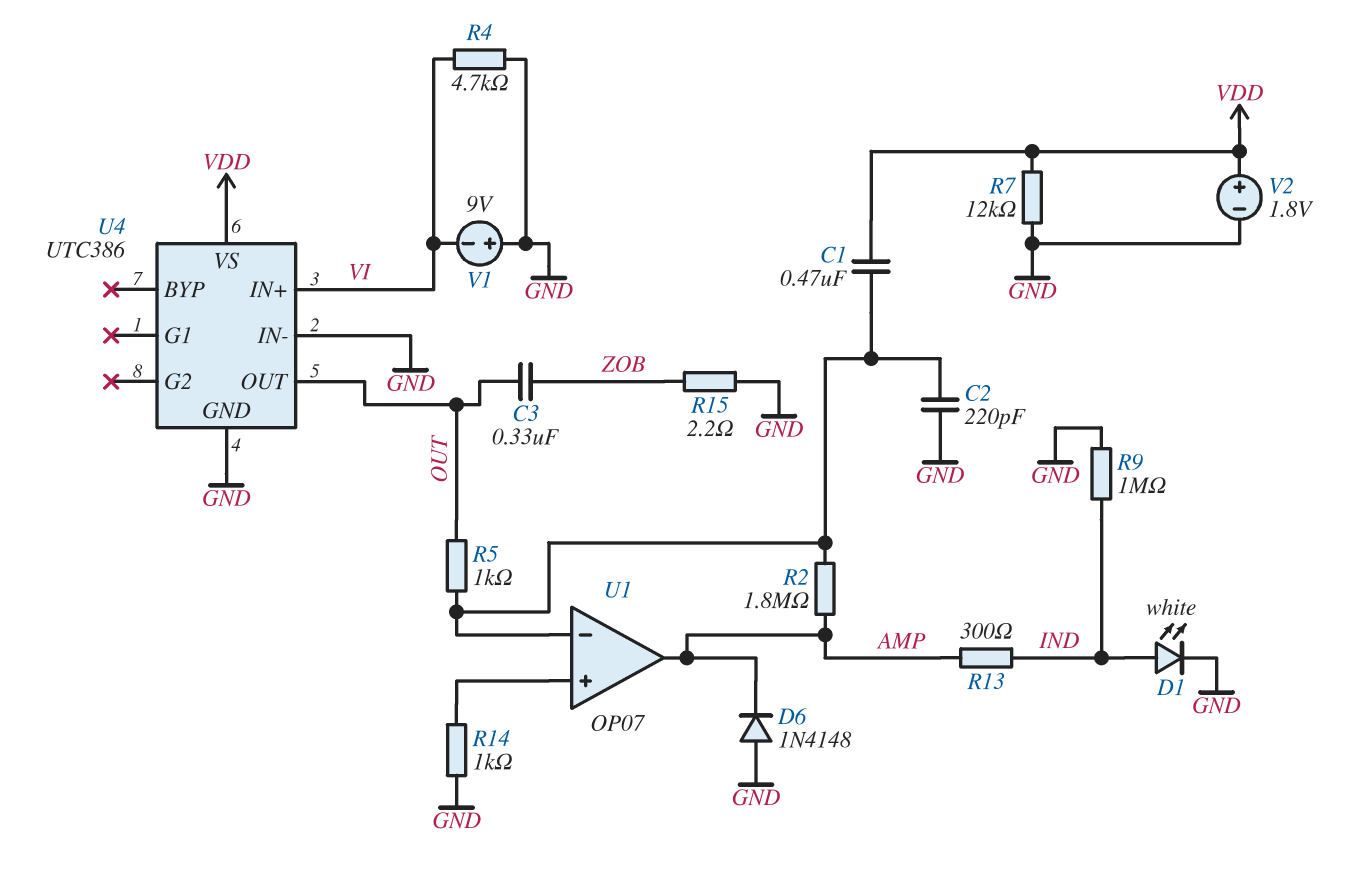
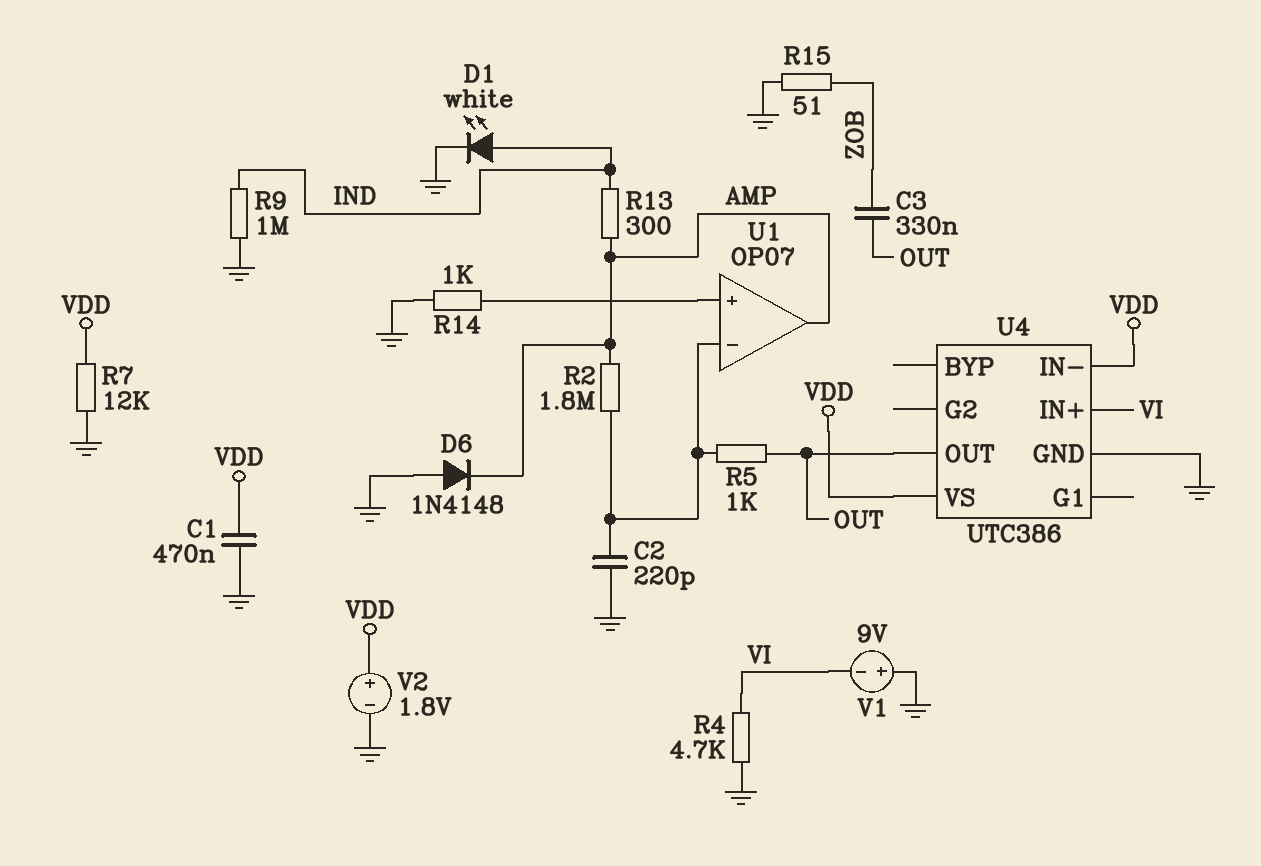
C1: 470nF (U1/in-, VDD) -> 470nF (GND, VDD)
R15: 2.2 (GND, ZOB) -> 51 (GND, ZOB)
U4 pin IN-: GND -> VDD

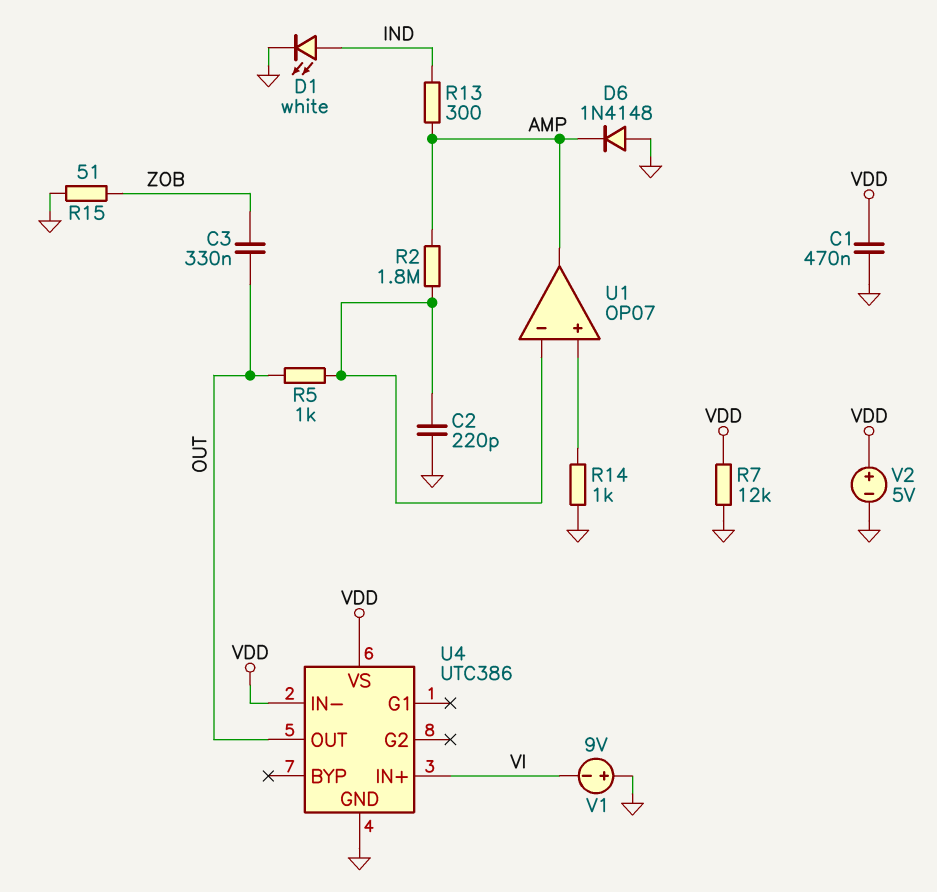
R4: 4.7k (GND, VI) -> none
R9: 1M (GND, IND) -> none
V2: 1.8V (plus VDD, minus GND) -> 5V (plus VDD, minus GND)

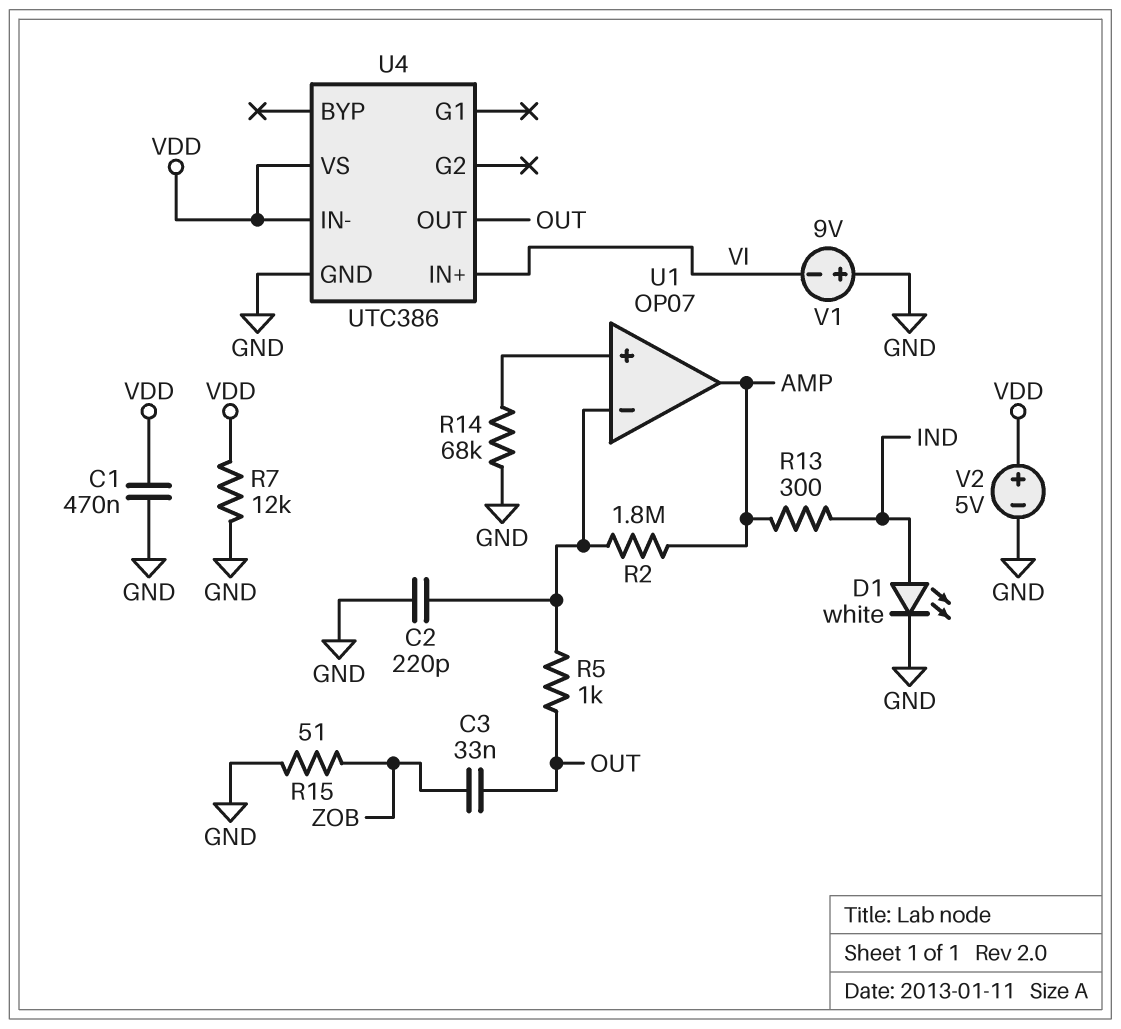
C3: 330nF (OUT, ZOB) -> 33nF (OUT, ZOB)
D6: diode 1N4148 (A GND, K AMP) -> none
R14: 1k (GND, U1/in+) -> 68k (GND, U1/in+)

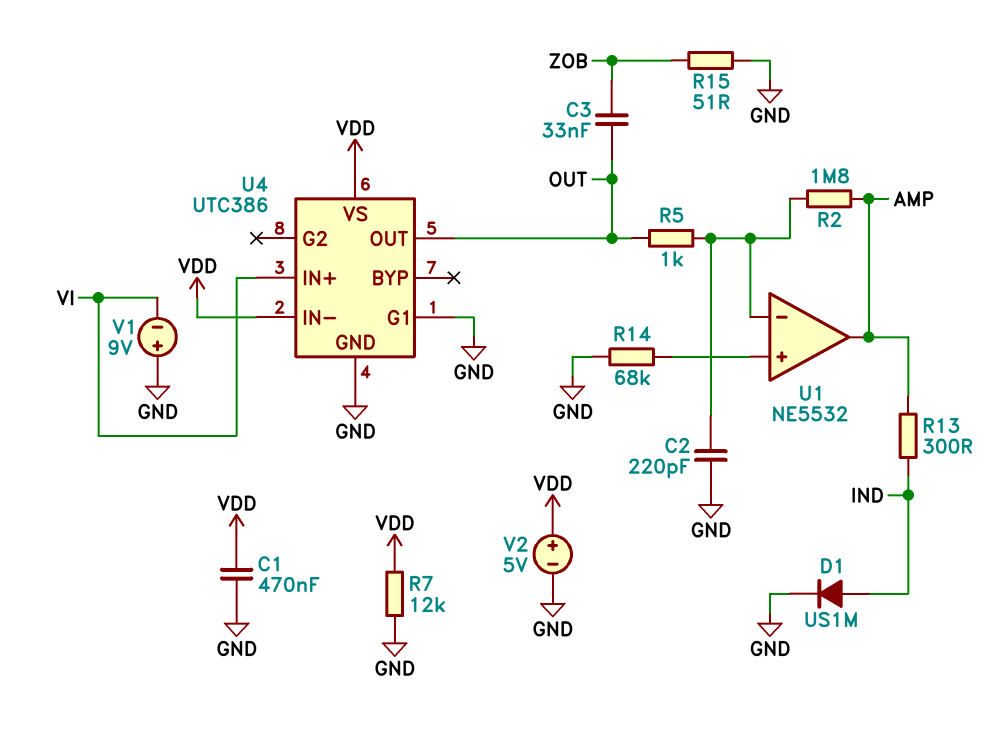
D1: LED white (A IND, K GND) -> diode US1M (A IND, K GND)
U1: OP07 -> NE5532
U4 pin G1: none -> GND

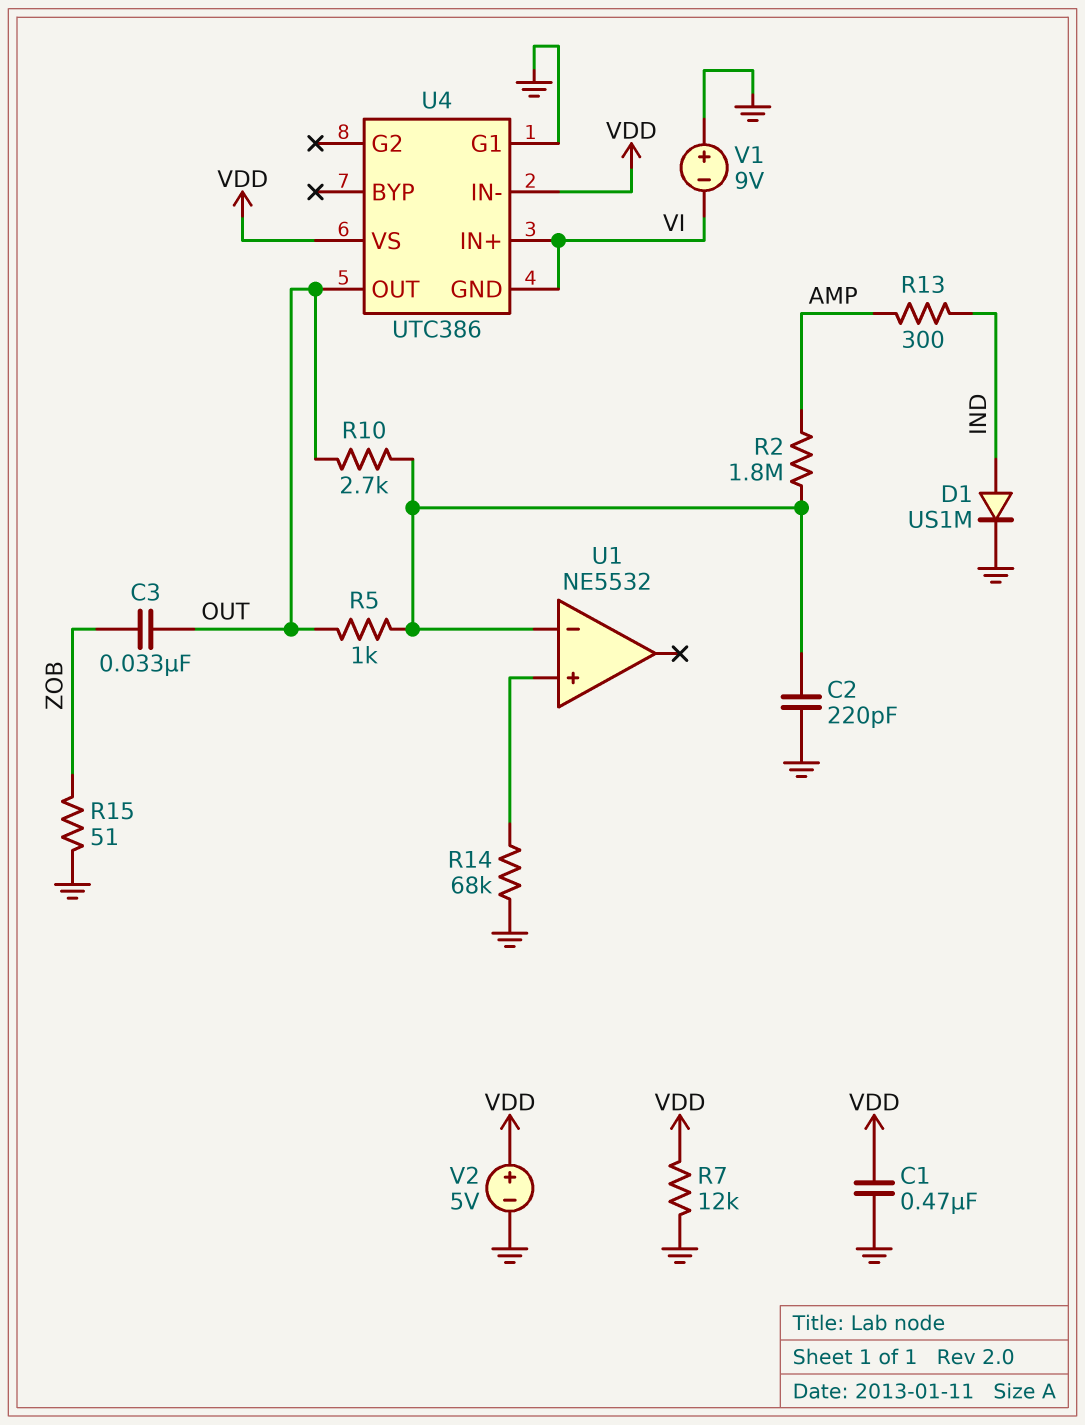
R10: none -> 2.7k (OUT, U1/in-)
U1 pin out: AMP -> none
U4 pin GND: GND -> VI

